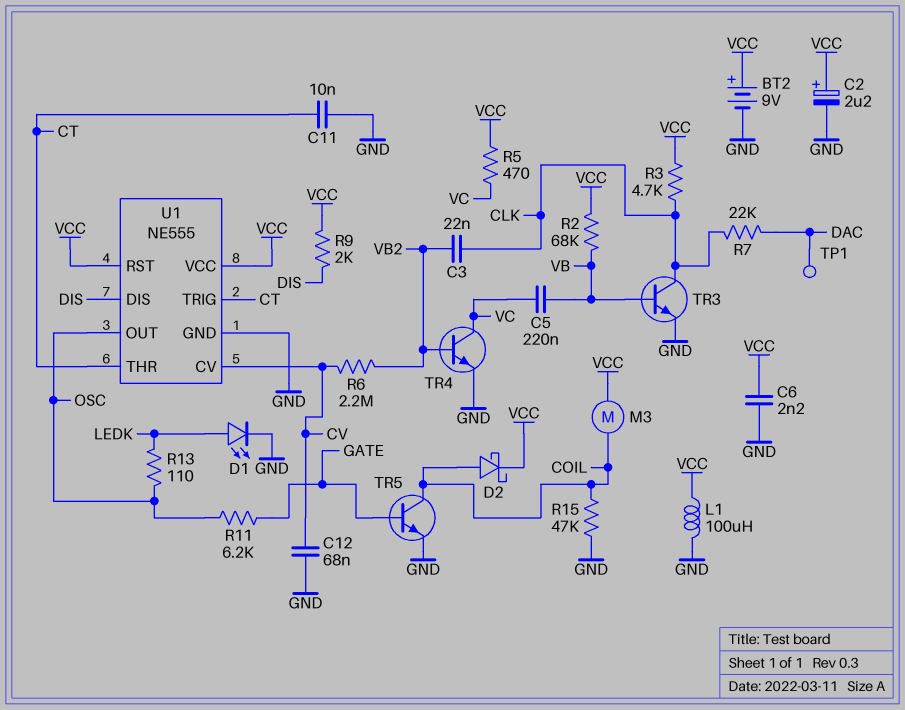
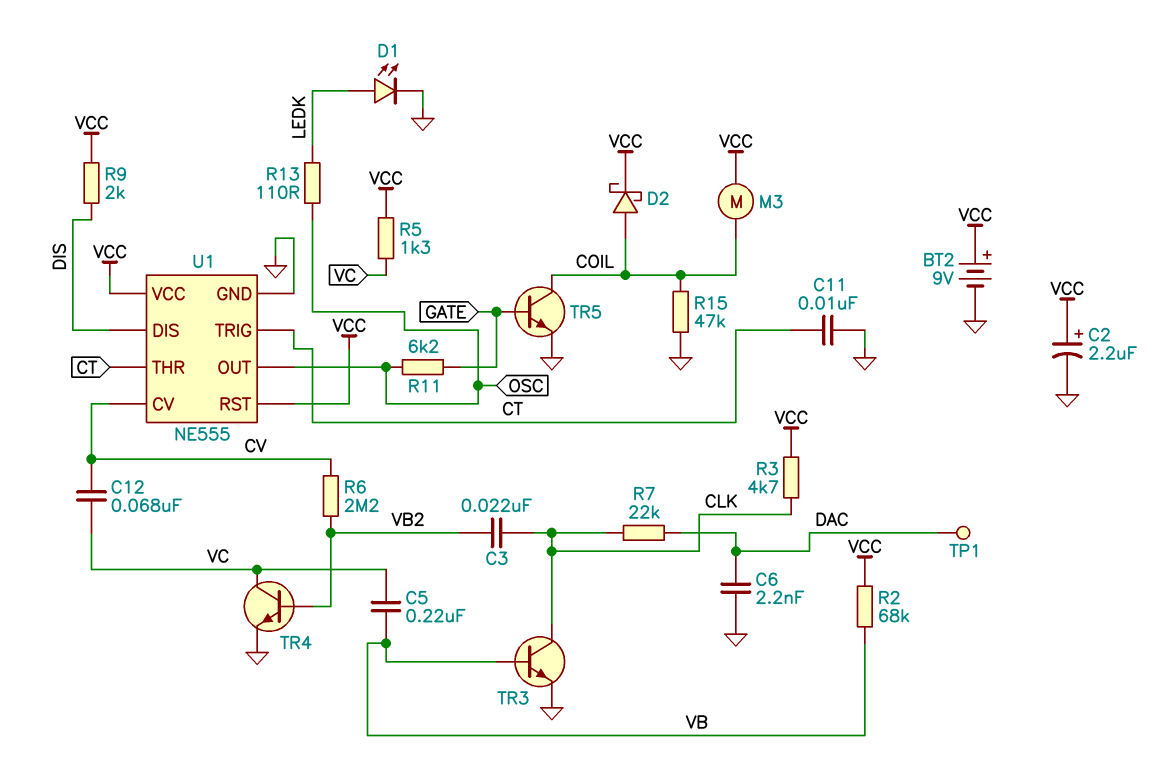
C6: 2.2nF (GND, VCC) -> 2.2nF (DAC, GND)
C12: 68nF (CV, GND) -> 68nF (CV, VC)
L1: 100uH (GND, VCC) -> none
R5: 470 (VC, VCC) -> 1.3k (VC, VCC)

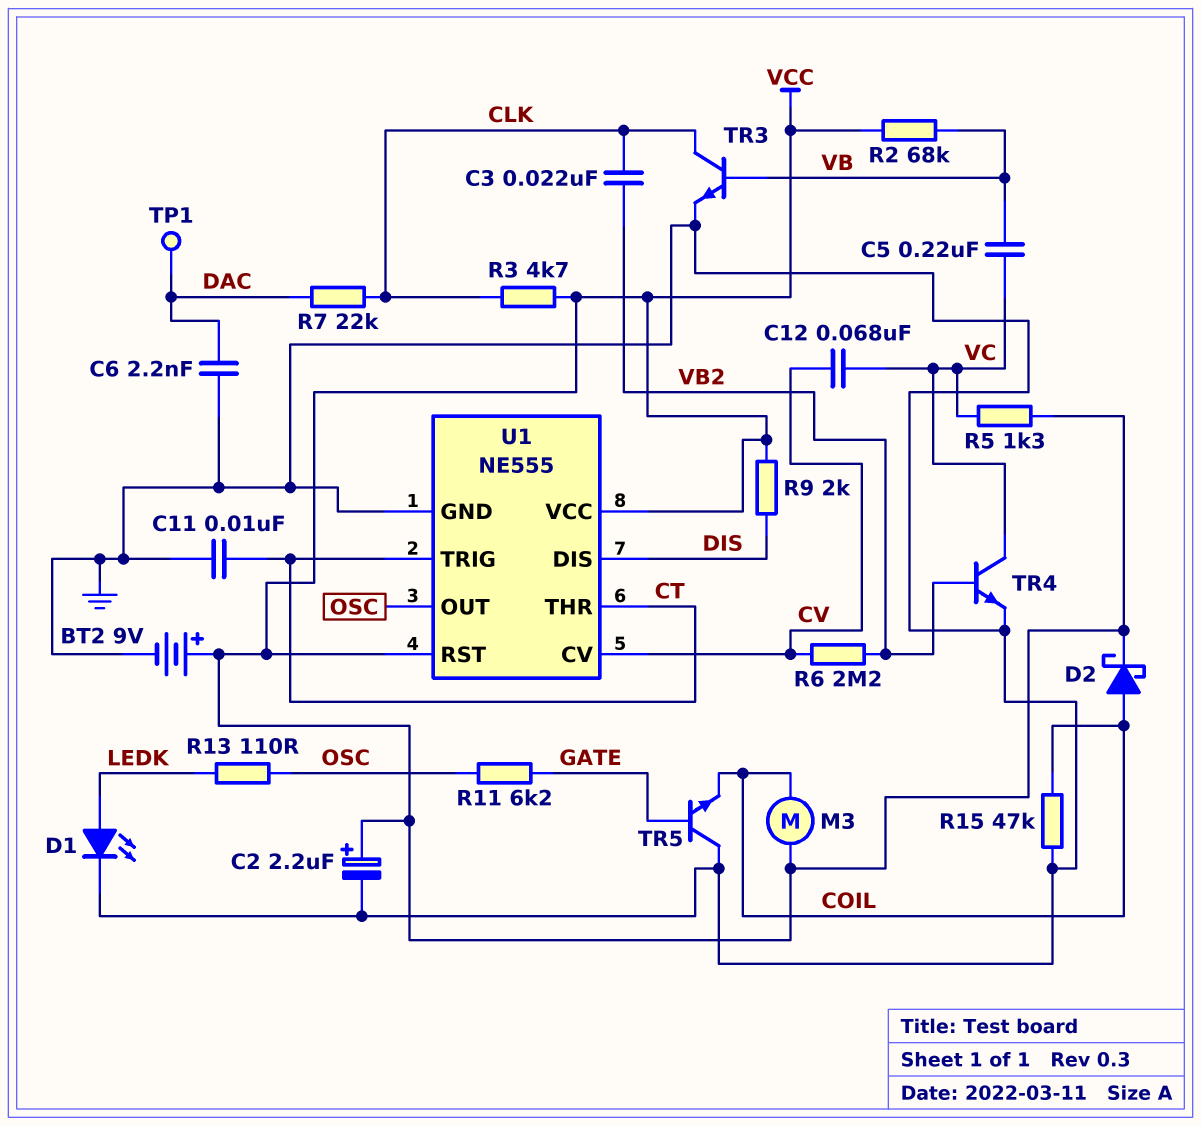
TR5: NPN (B GATE, C COIL, E GND) -> NPN (B GATE, C GND, E COIL)

